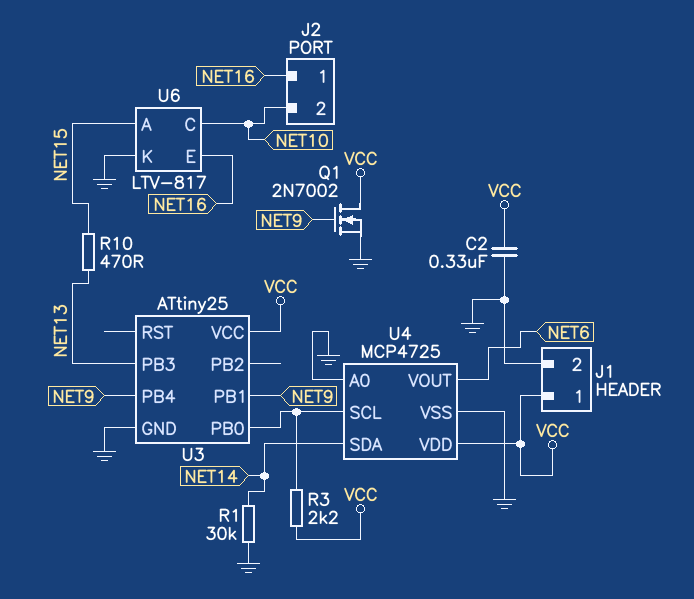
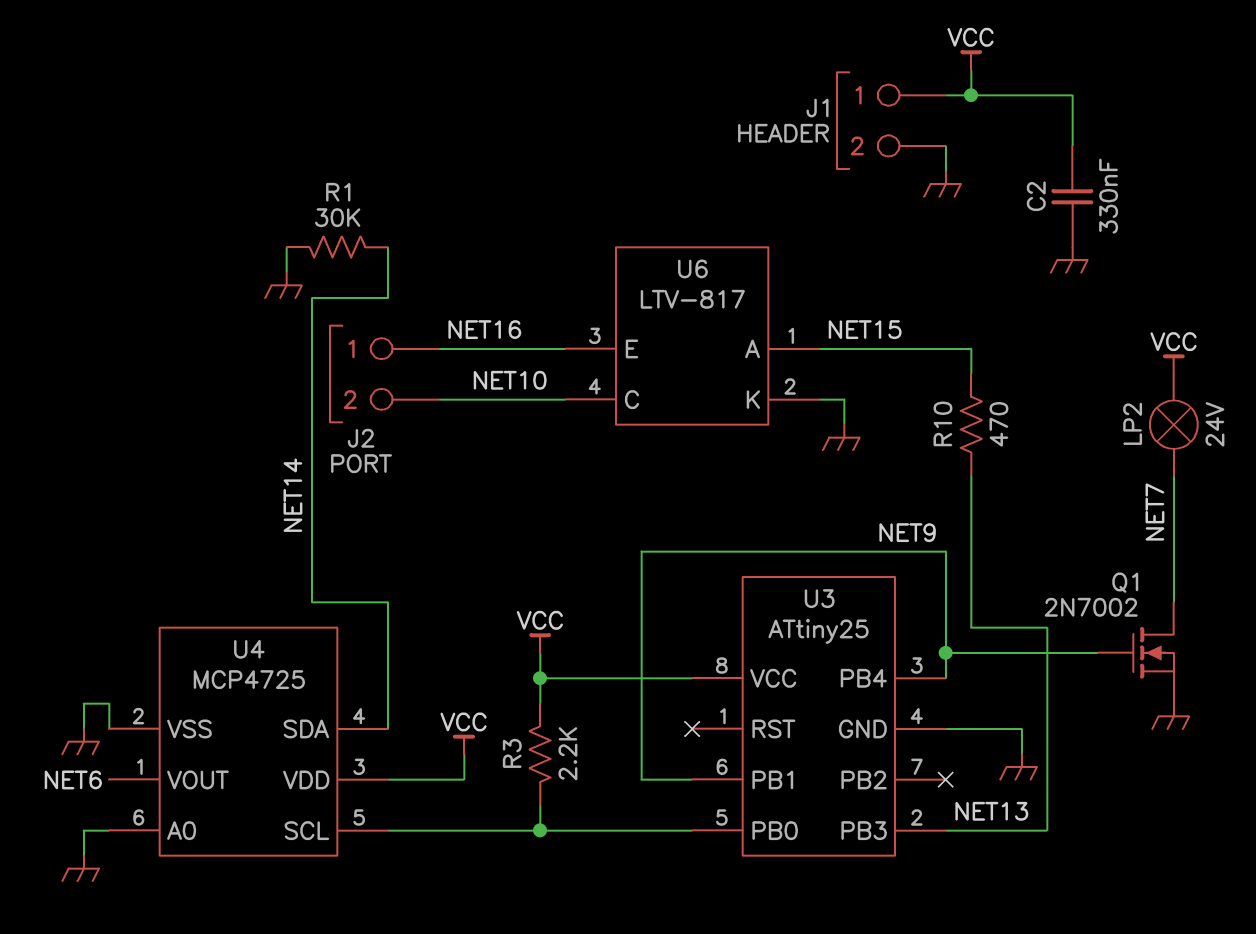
LP2: none -> lamp 24V (NET7, VCC)
Q1: NMOS 2N7002 (G NET9, D VCC, S GND) -> NMOS 2N7002 (G NET9, D NET7, S GND)

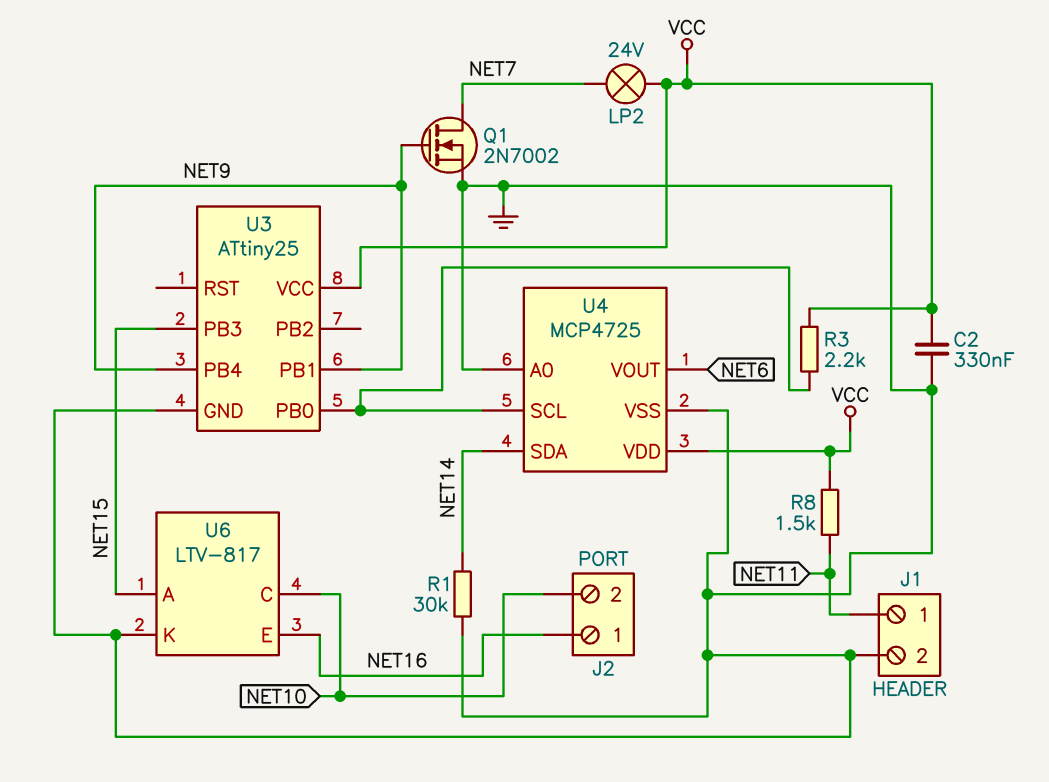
J1 pin 1: VCC -> NET11
R8: none -> 1.5k (NET11, VCC)
R10: 470 (NET13, NET15) -> none
U3 pin PB3: NET13 -> NET15

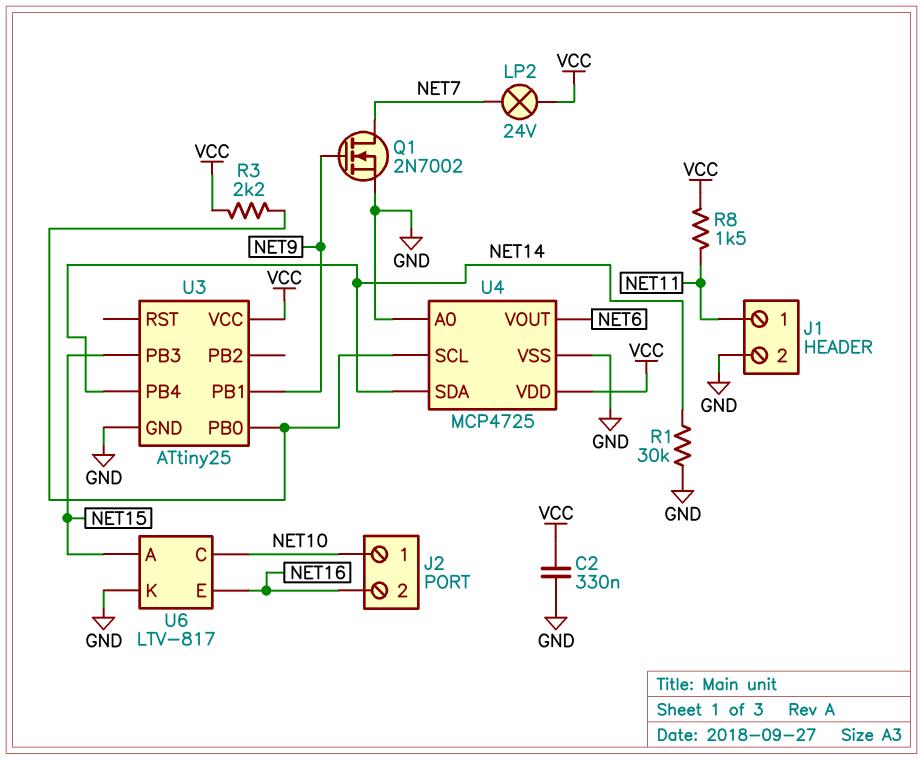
J2 pin 1: NET16 -> NET10
J2 pin 2: NET10 -> NET16
U3 pin PB4: NET9 -> NET14

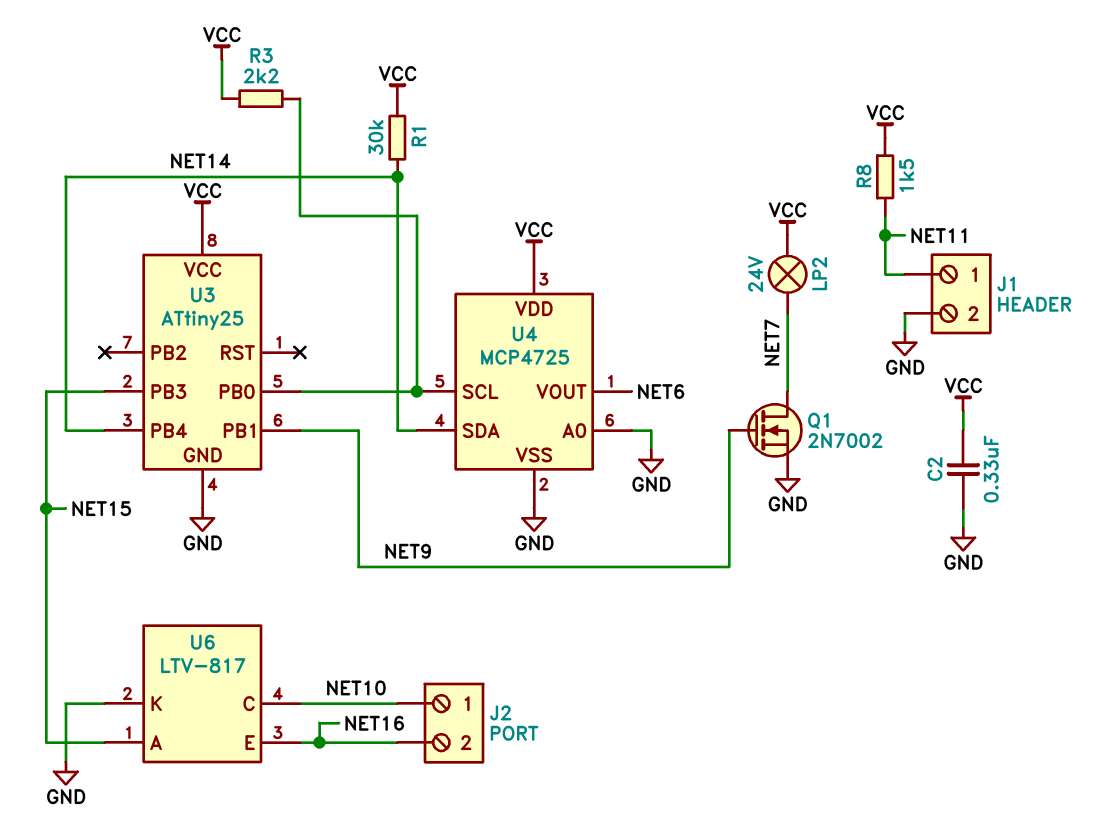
R1: 30k (GND, NET14) -> 30k (NET14, VCC)

